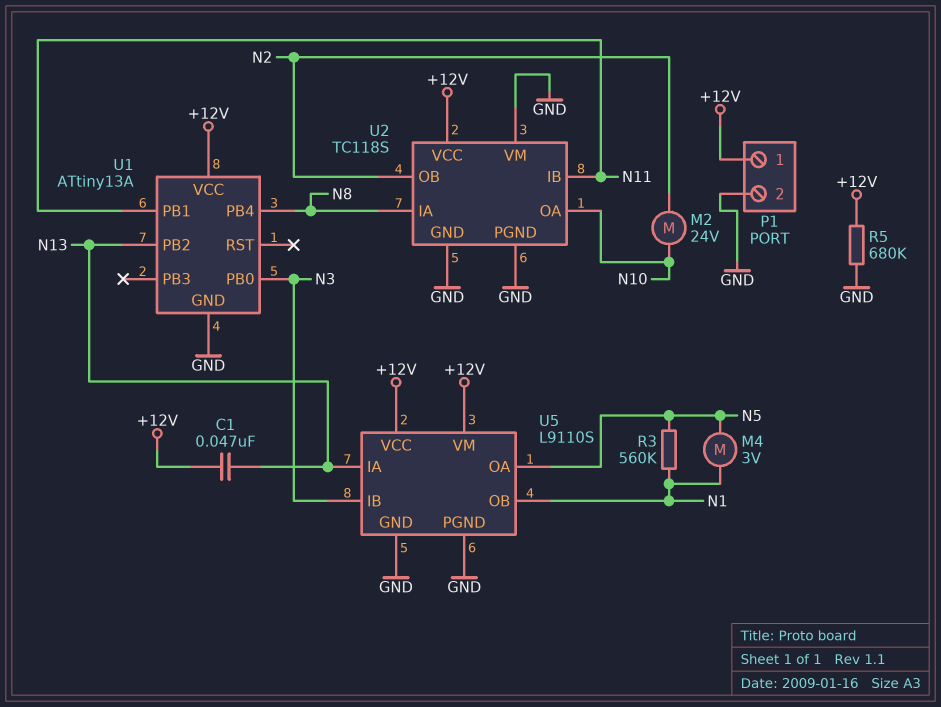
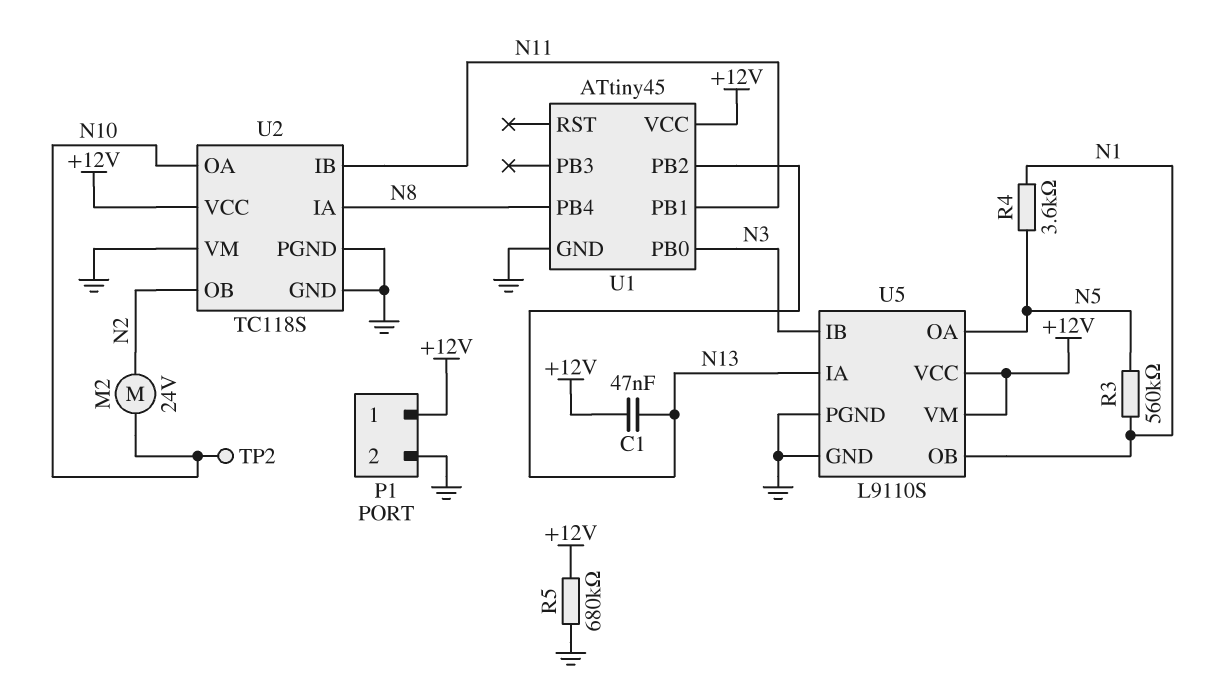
M4: motor 3V (N1, N5) -> none
R4: none -> 3.6k (N1, N5)
TP2: none -> test point (N10)
U1: ATtiny13A -> ATtiny45

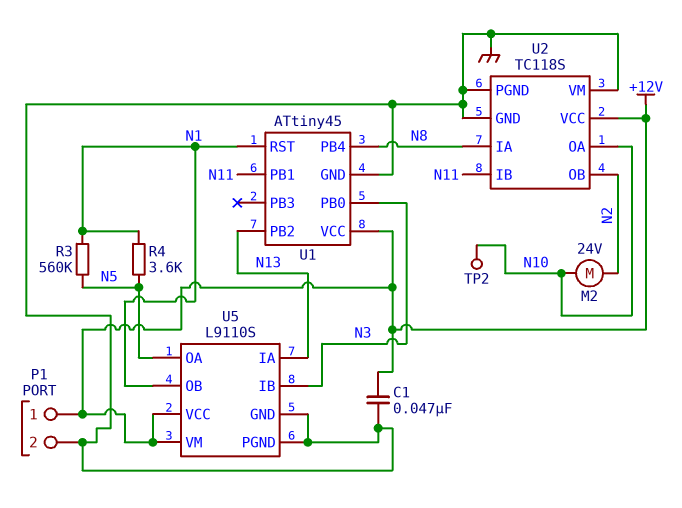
C1: 47nF (+12V, N13) -> 47nF (+12V, GND)
R5: 680k (+12V, GND) -> none
U1 pin RST: none -> N1

